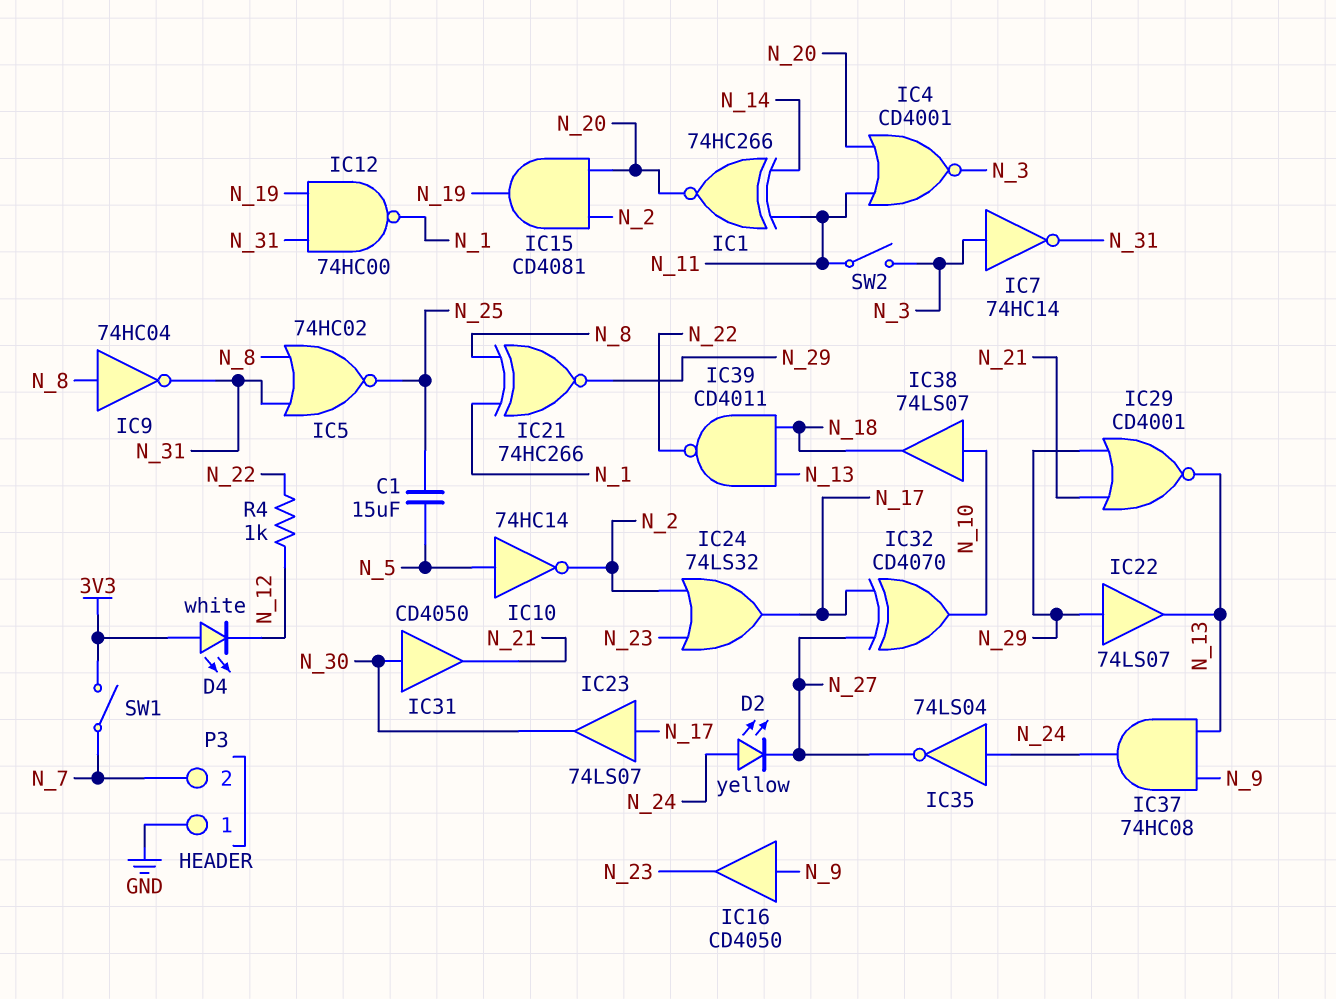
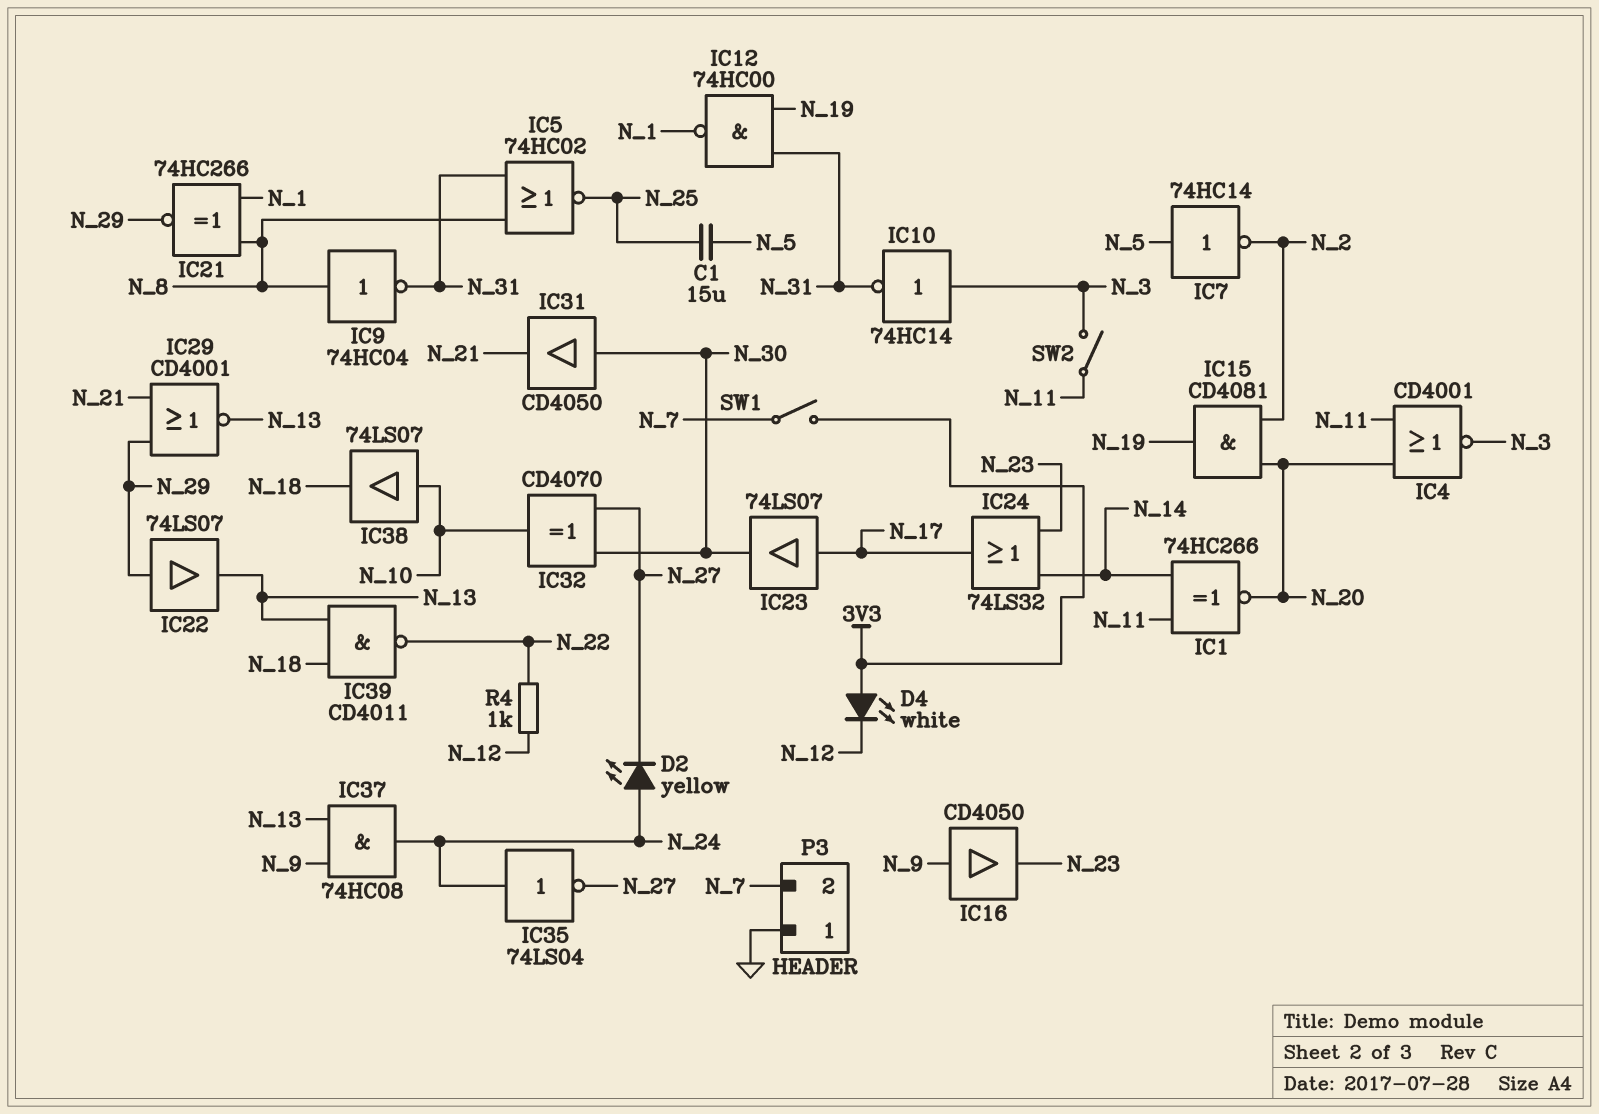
IC7: NOT 74HC14 (in N_3, out N_31) -> NOT 74HC14 (in N_5, out N_2)
IC10: NOT 74HC14 (in N_5, out N_2) -> NOT 74HC14 (in N_3, out N_31)
IC24: OR 74LS32 (in N_2, in N_23, out N_17) -> OR 74LS32 (in N_14, in N_23, out N_17)
IC32: XOR CD4070 (in N_17, in N_27, out N_10) -> XOR CD4070 (in N_27, in N_30, out N_10)

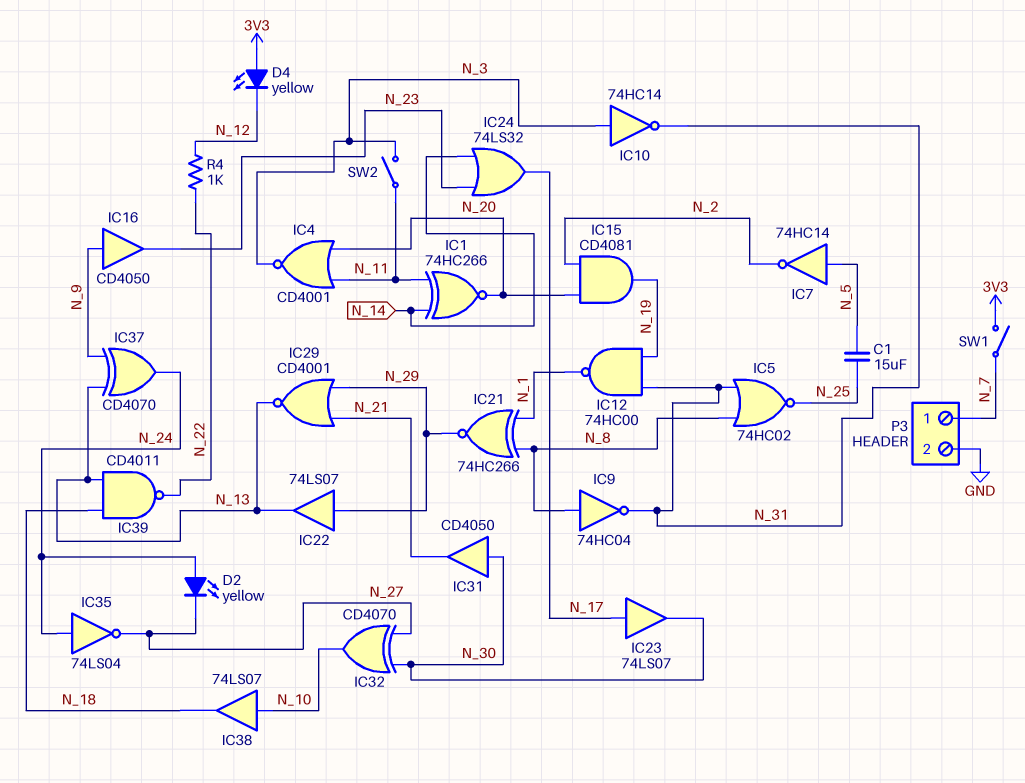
D4: LED white (A 3V3, K N_12) -> LED yellow (A 3V3, K N_12)
IC37: AND 74HC08 (in N_9, in N_13, out N_24) -> XOR CD4070 (in N_9, in N_13, out N_24)
P3 pin 1: GND -> N_7
P3 pin 2: N_7 -> GND

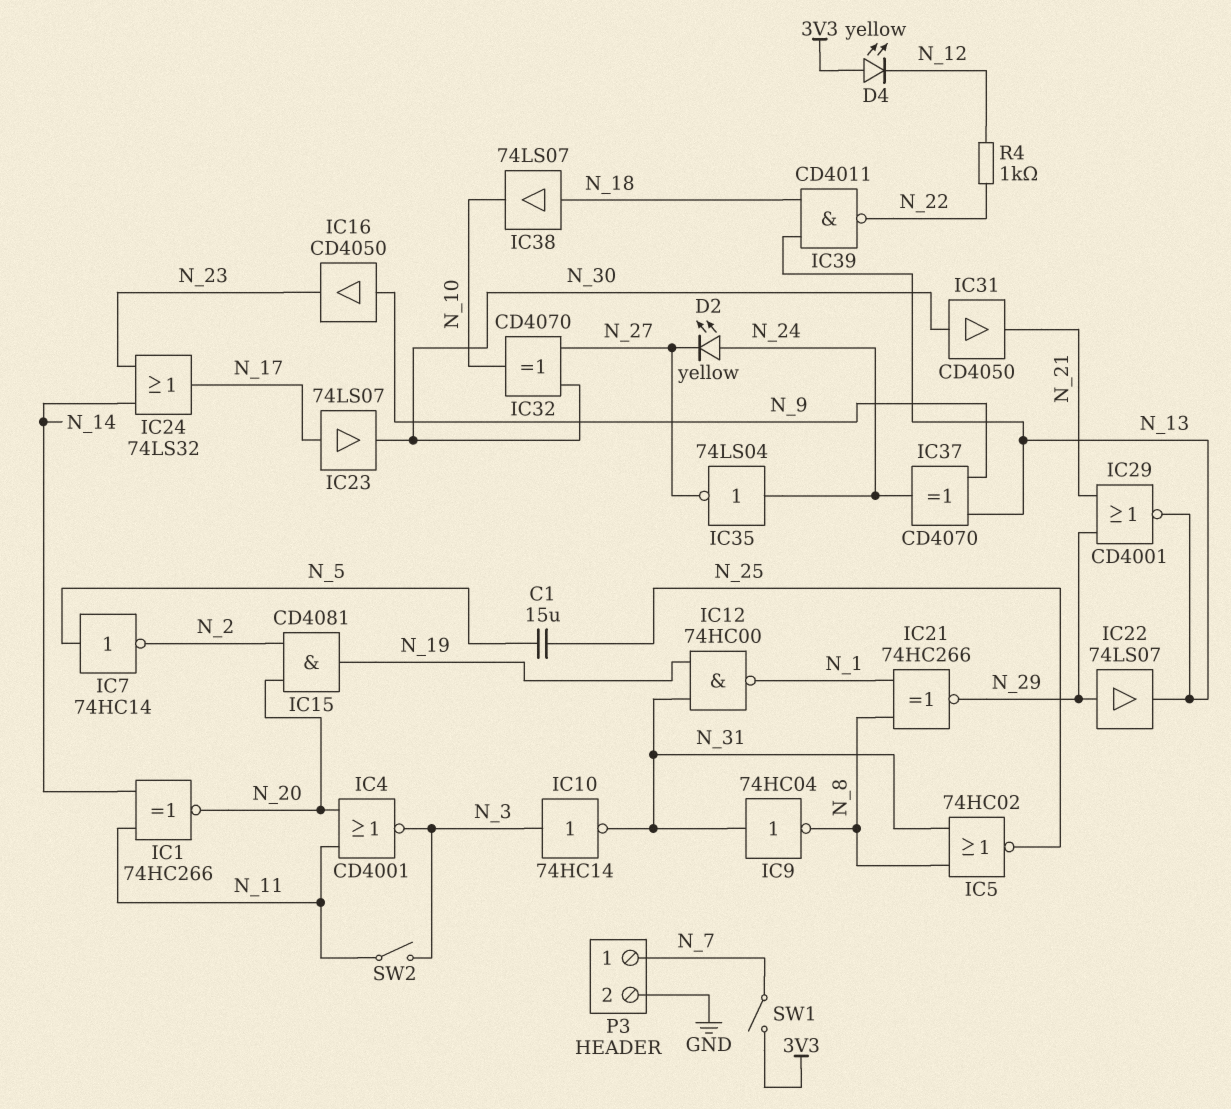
IC9: NOT 74HC04 (in N_8, out N_31) -> NOT 74HC04 (in N_31, out N_8)
IC38: buffer 74LS07 (in N_10, out N_18) -> buffer 74LS07 (in N_18, out N_10)

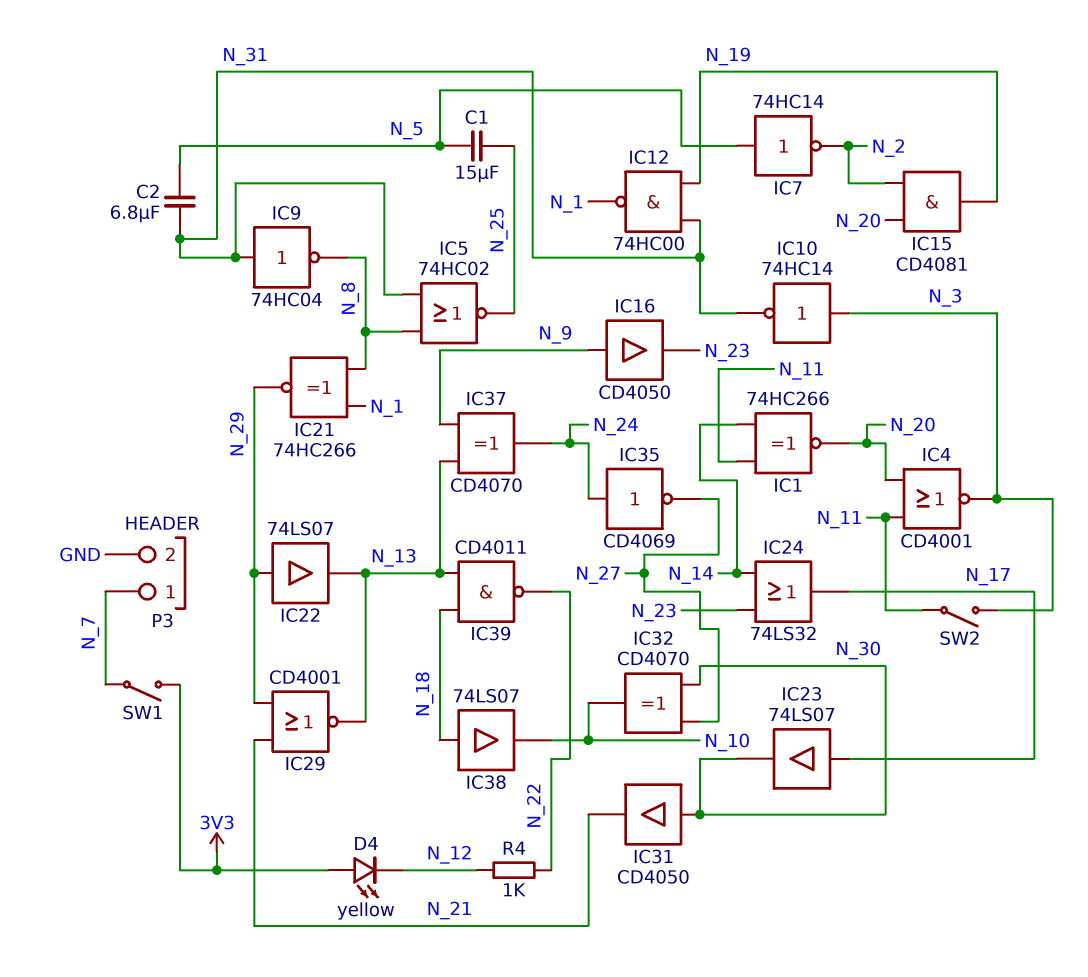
C2: none -> 6.8uF (N_5, N_31)
D2: LED yellow (A N_24, K N_27) -> none
IC35: NOT 74LS04 (in N_24, out N_27) -> NOT CD4069 (in N_24, out N_27)

